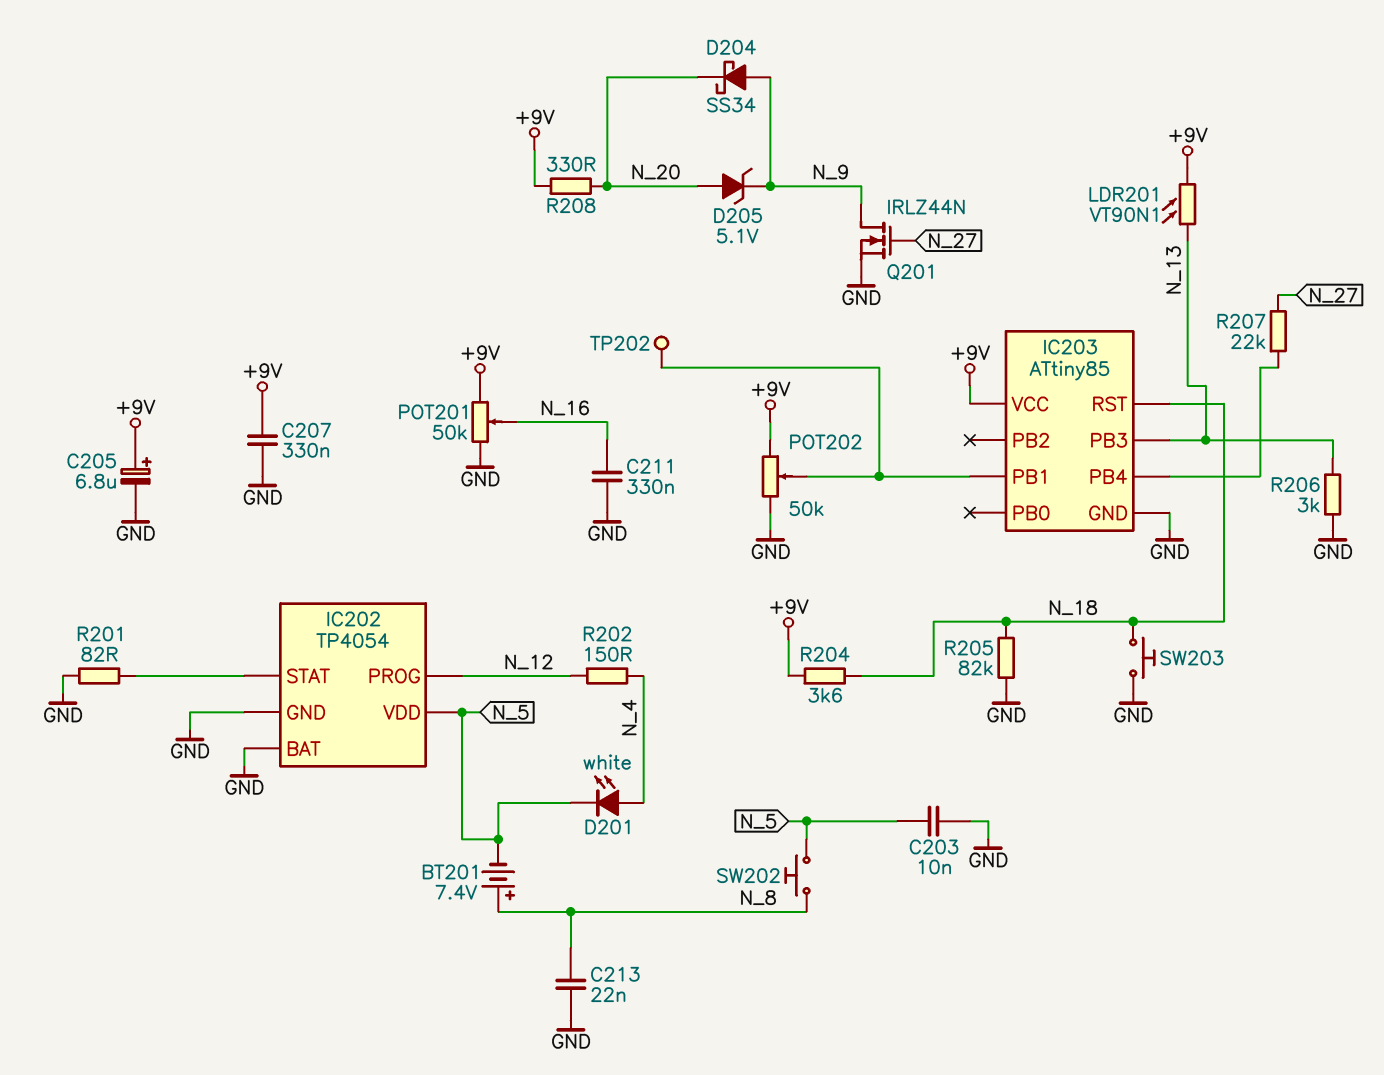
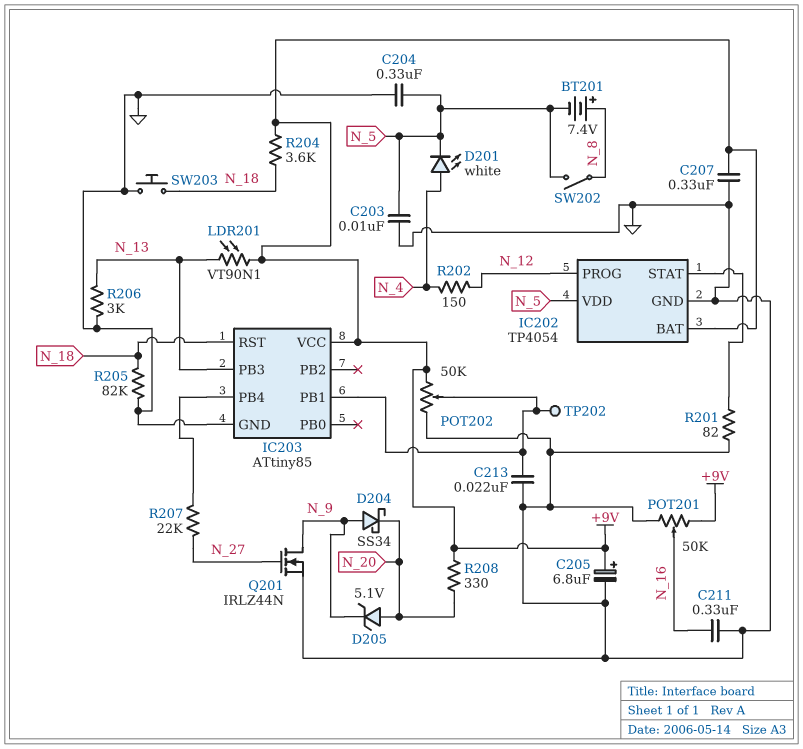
C204: none -> 330nF (GND, N_5)
C213: 22nF (GND, N_8) -> 22nF (GND, IC203/PB1)
IC202 pin BAT: GND -> +9V
SW202: button (N_5, N_8) -> switch (N_5, N_8)

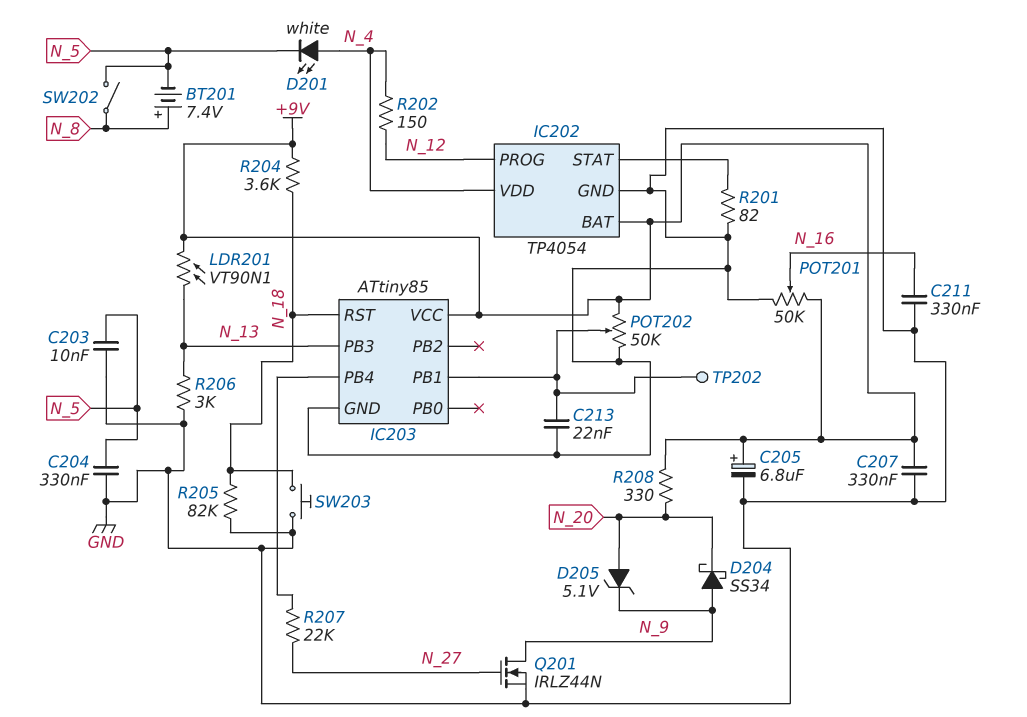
IC202 pin VDD: N_5 -> N_4

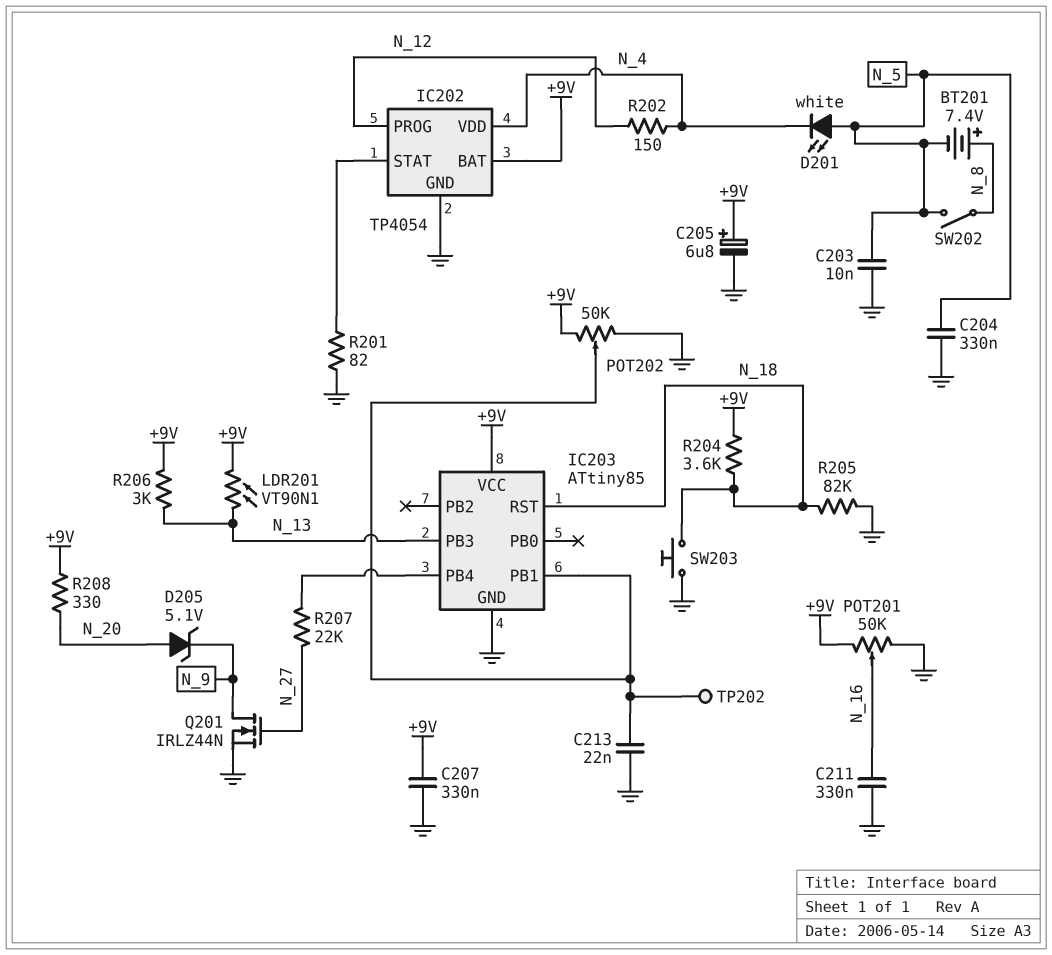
D201: LED white (A N_4, K N_5) -> LED white (A N_5, K N_4)
D204: schottky SS34 (A N_9, K N_20) -> none
R206: 3k (GND, N_13) -> 3k (+9V, N_13)

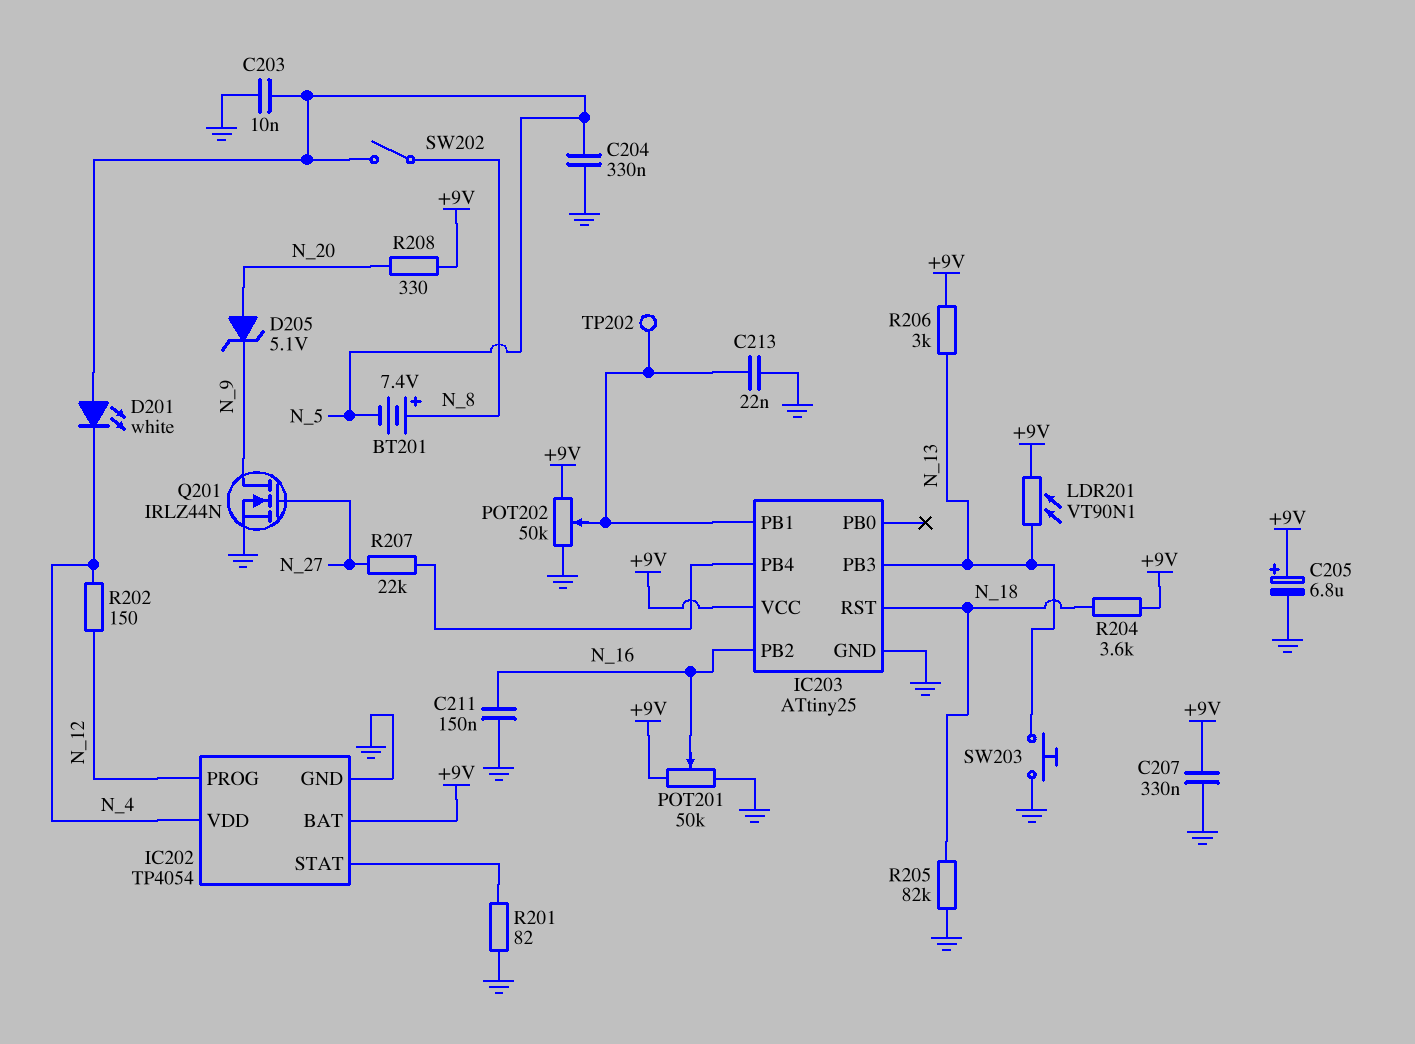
C211: 330nF (GND, N_16) -> 150nF (GND, N_16)
IC203: ATtiny85 -> ATtiny25
IC203 pin PB2: none -> N_16
SW203: button (GND, N_18) -> button (GND, N_13)

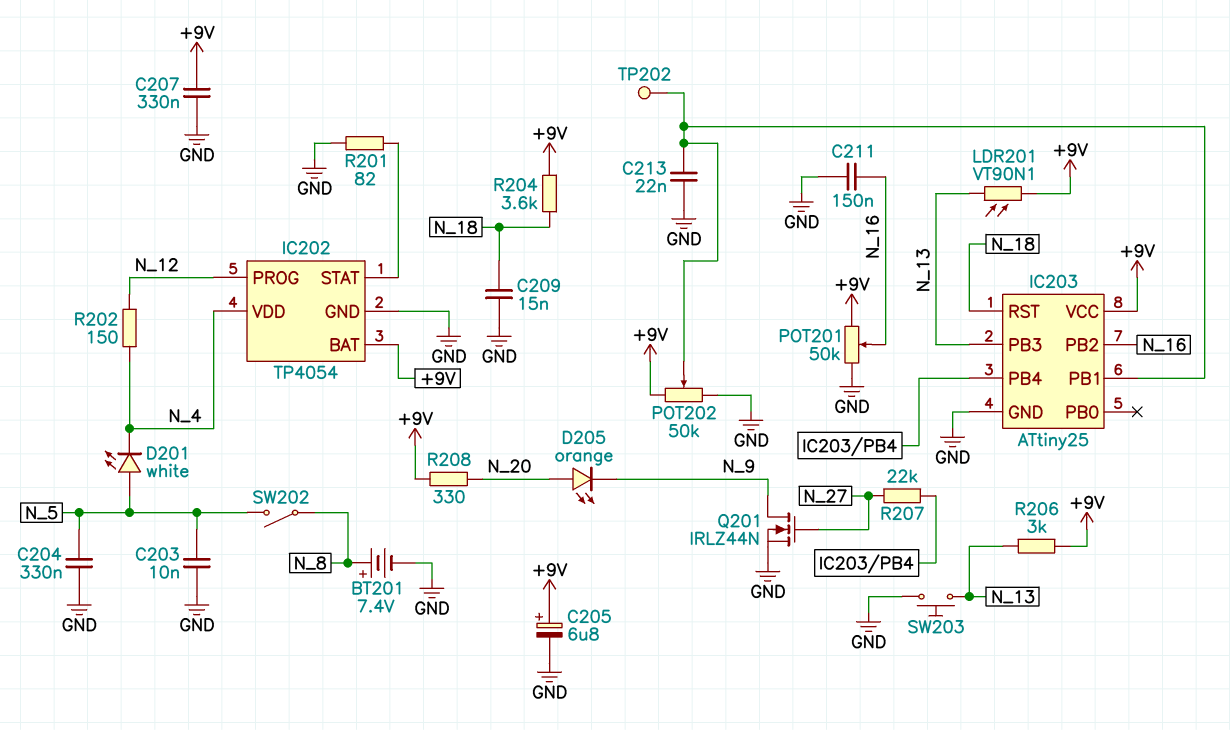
BT201: 7.4V (plus N_8, minus N_5) -> 7.4V (plus N_8, minus GND)
C209: none -> 15nF (GND, N_18)
D205: zener 5.1V (A N_20, K N_9) -> LED orange (A N_20, K N_9)
R205: 82k (GND, N_18) -> none

